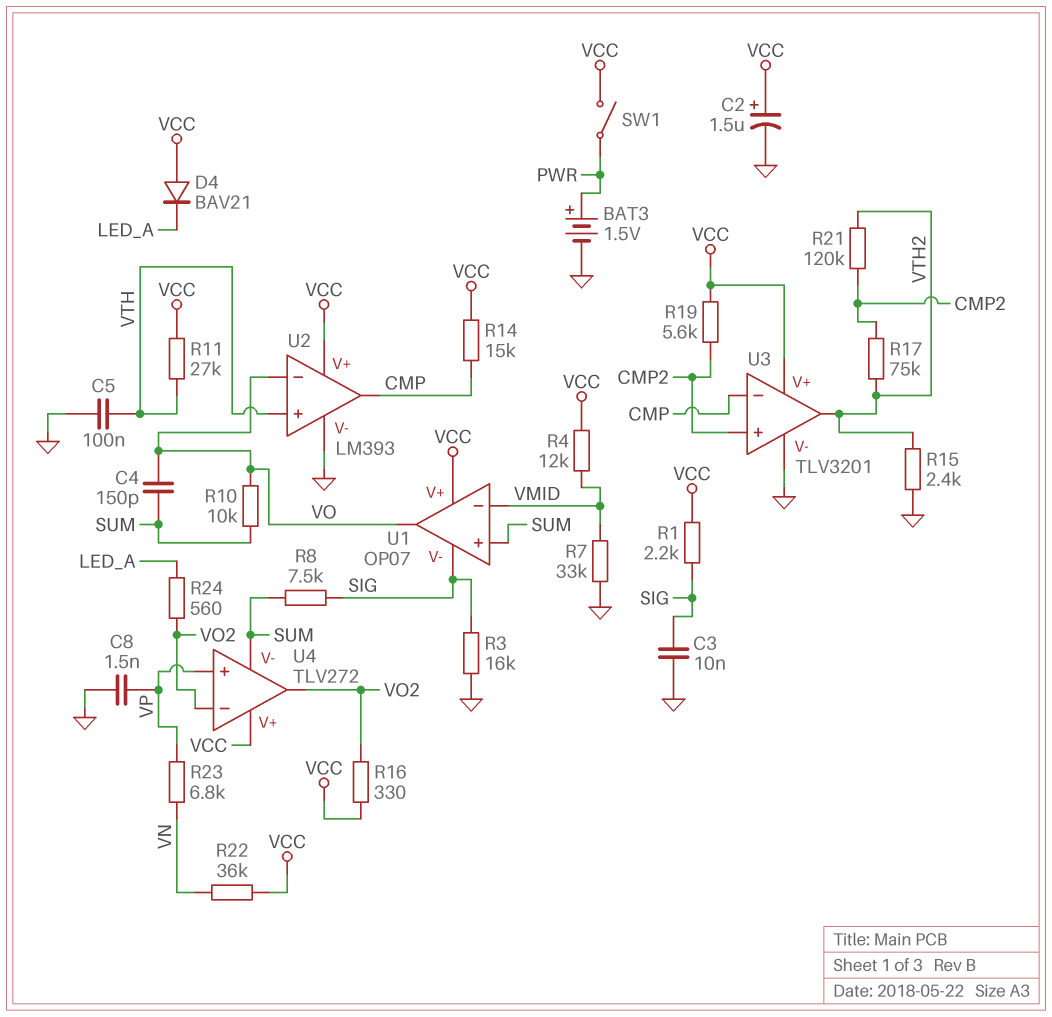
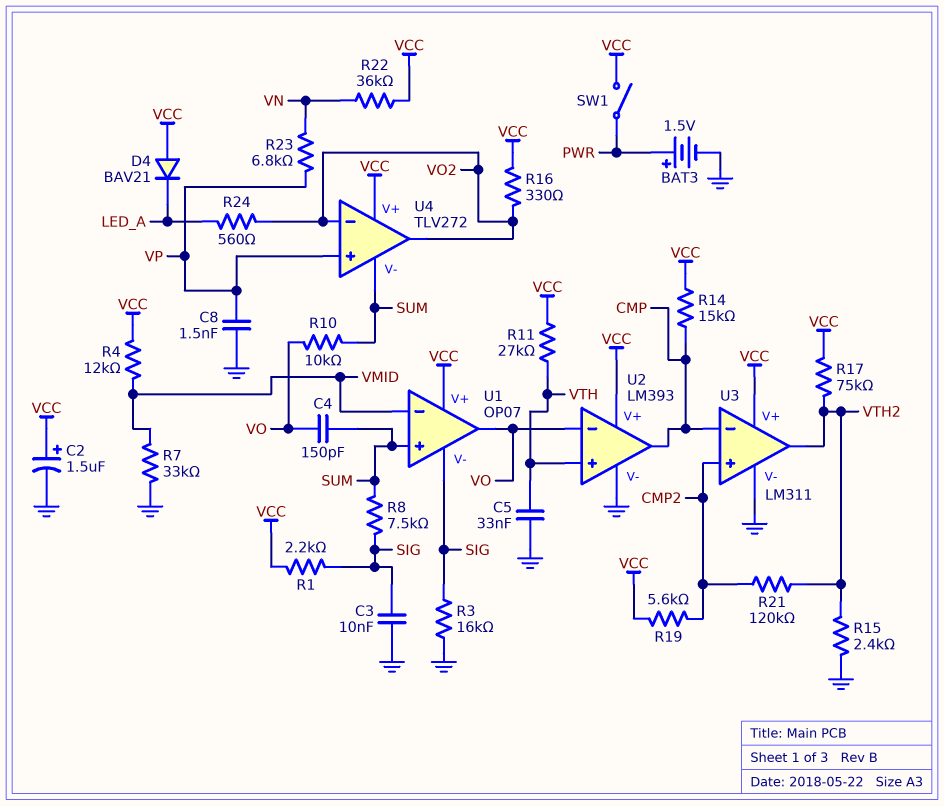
C5: 100nF (GND, VTH) -> 33nF (GND, VTH)
R17: 75k (CMP2, VTH2) -> 75k (VCC, VTH2)
U3: TLV3201 -> LM311

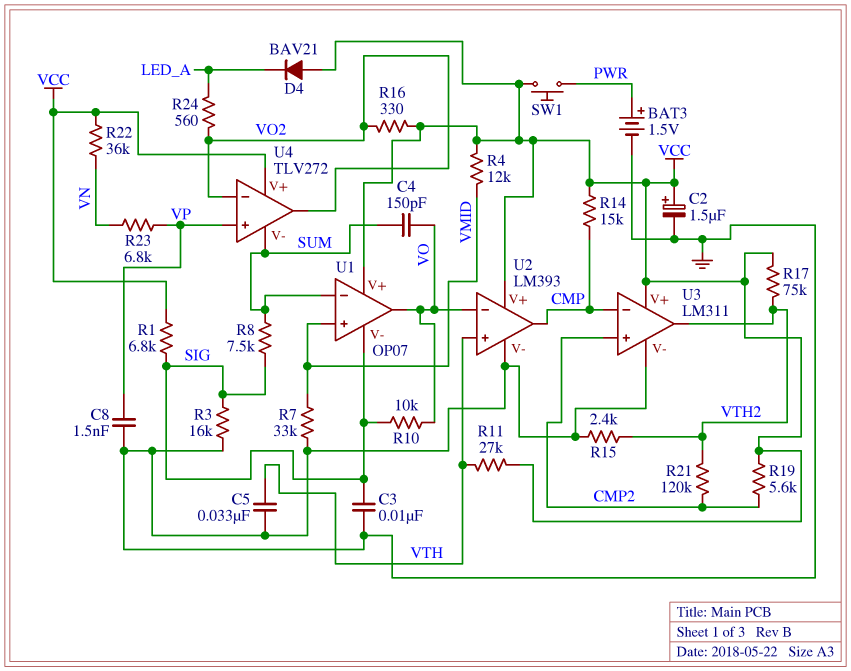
R1: 2.2k (SIG, VCC) -> 6.8k (SIG, VCC)
R10: 10k (SUM, VO) -> 10k (SIG, VO)
SW1: switch (PWR, VCC) -> button (PWR, VCC)
U1 pin in+: SUM -> VMID
U1 pin in-: VMID -> SUM

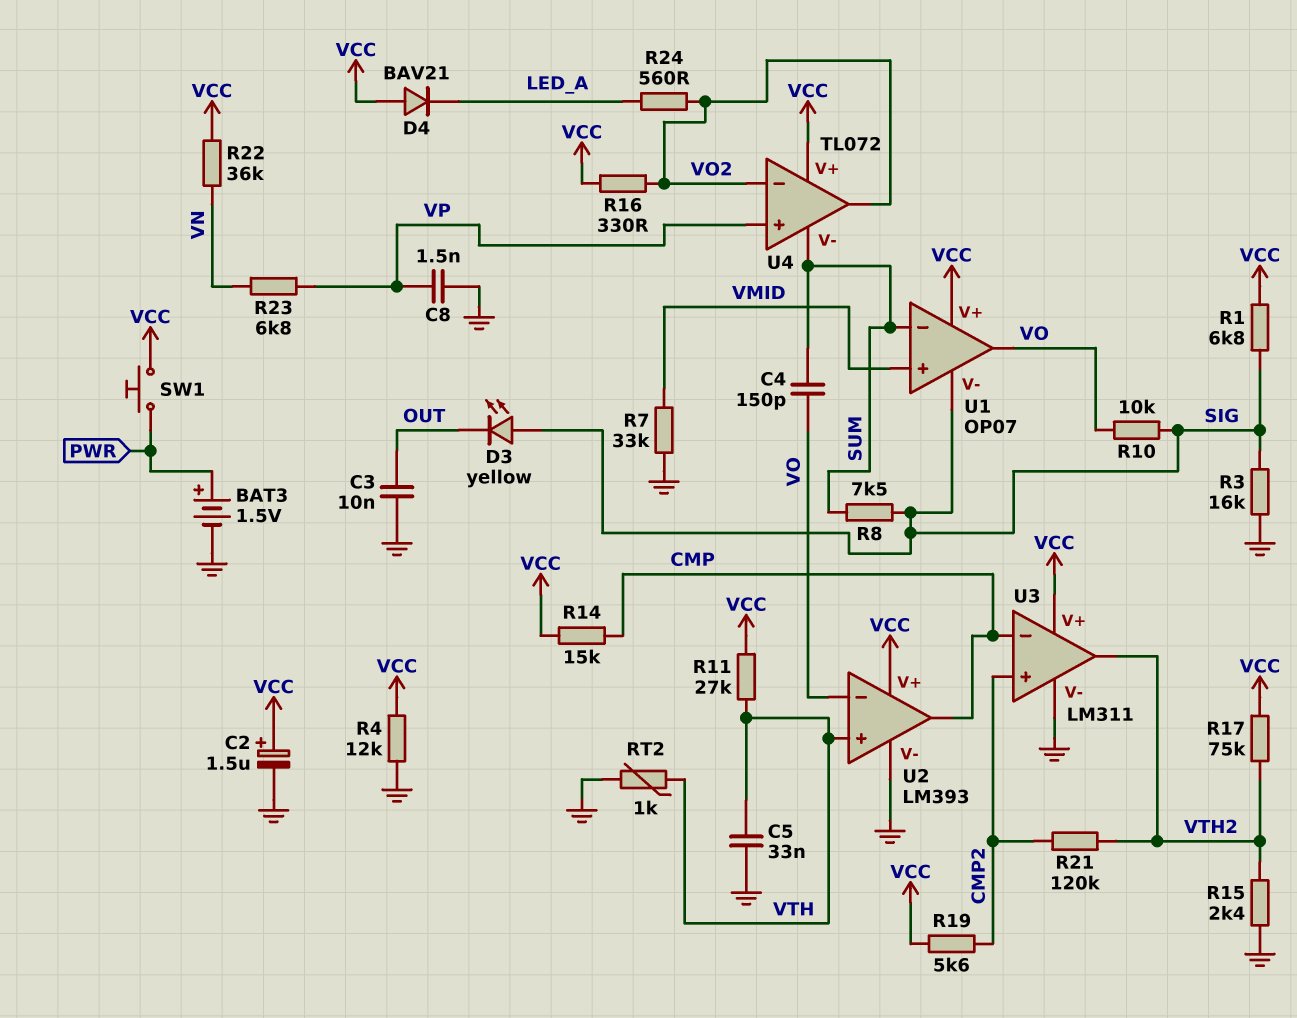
C3: 10nF (GND, SIG) -> 10nF (GND, OUT)
D3: none -> LED yellow (A SIG, K OUT)
R4: 12k (VCC, VMID) -> 12k (GND, VCC)
RT2: none -> 1k (GND, VTH)
U4: TLV272 -> TL072

